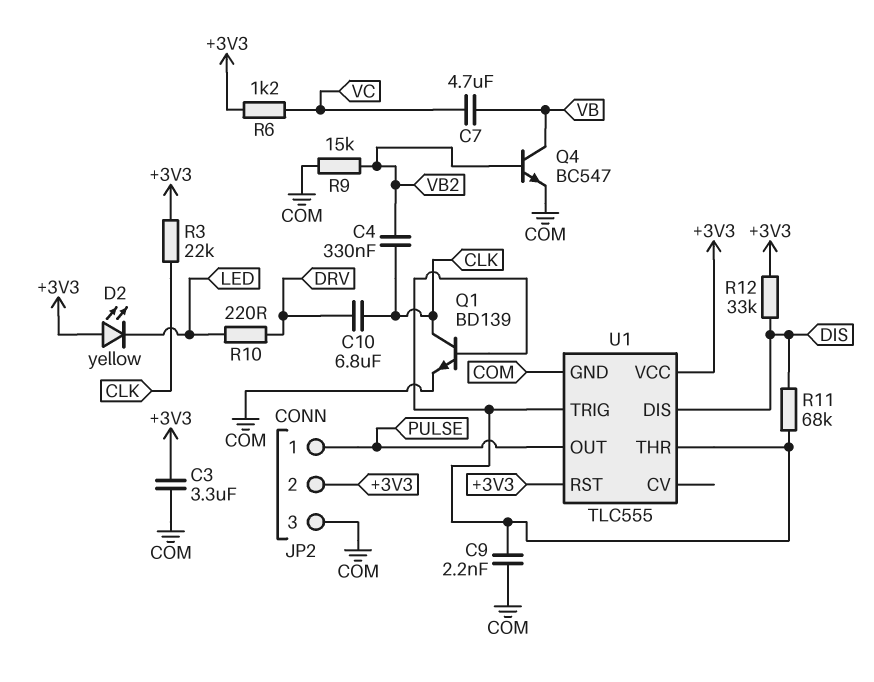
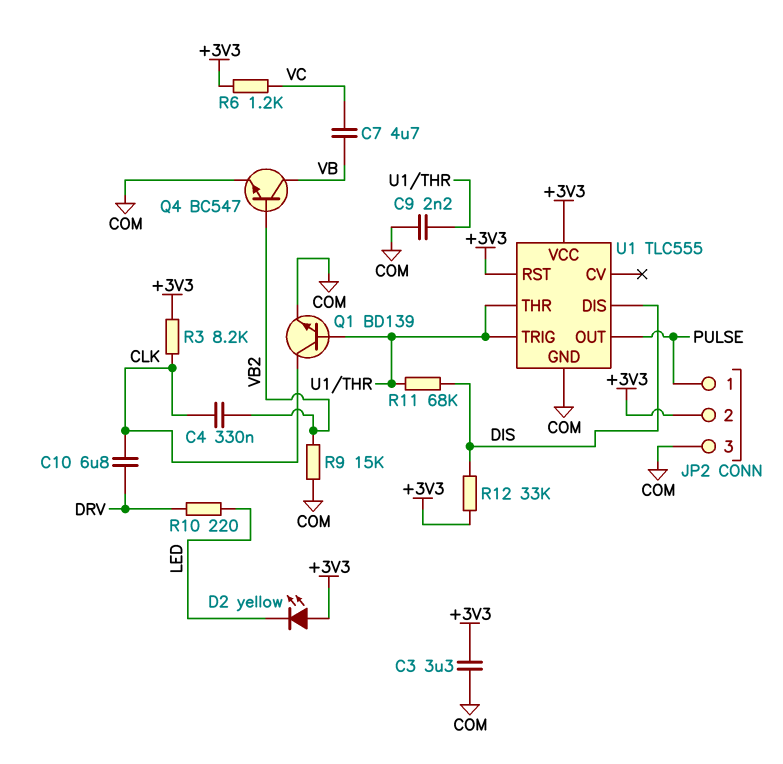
R3: 22k (+3V3, CLK) -> 8.2k (+3V3, CLK)

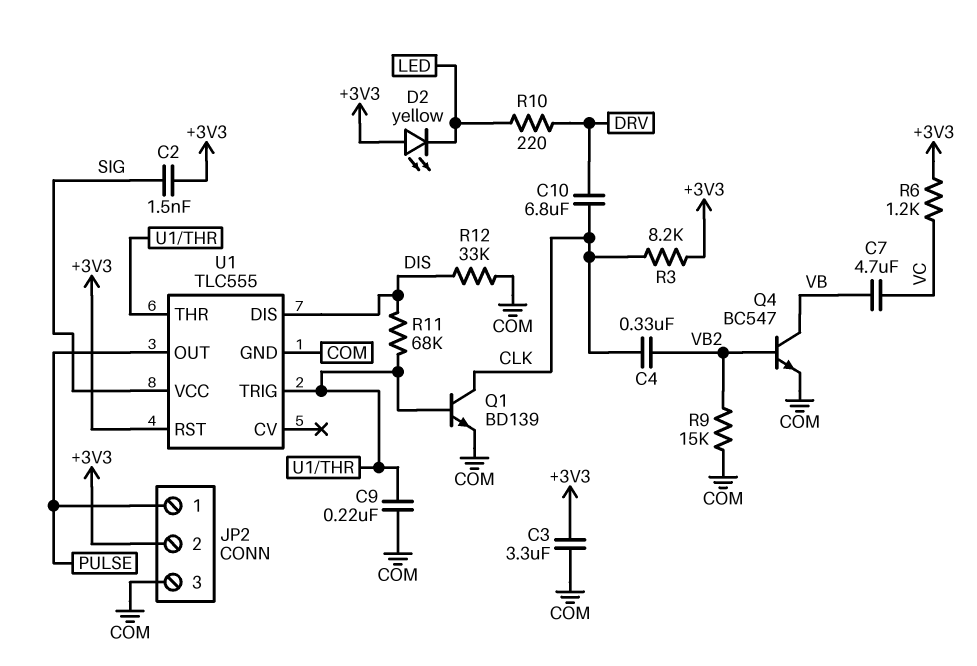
C2: none -> 1.5nF (+3V3, SIG)
C9: 2.2nF (COM, U1/THR) -> 220nF (COM, U1/THR)
R12: 33k (+3V3, DIS) -> 33k (COM, DIS)
U1 pin VCC: +3V3 -> SIG

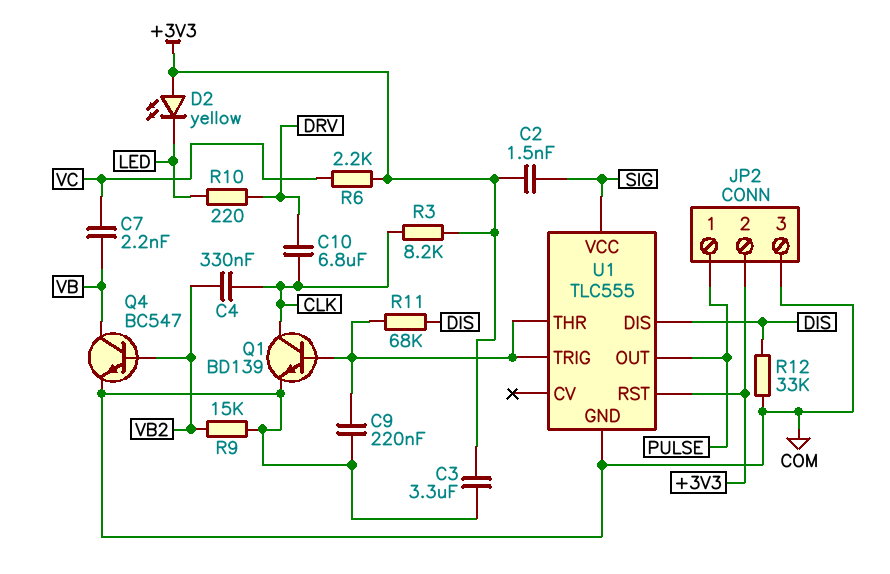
C7: 4.7uF (VB, VC) -> 2.2nF (VB, VC)
R6: 1.2k (+3V3, VC) -> 2.2k (+3V3, VC)

